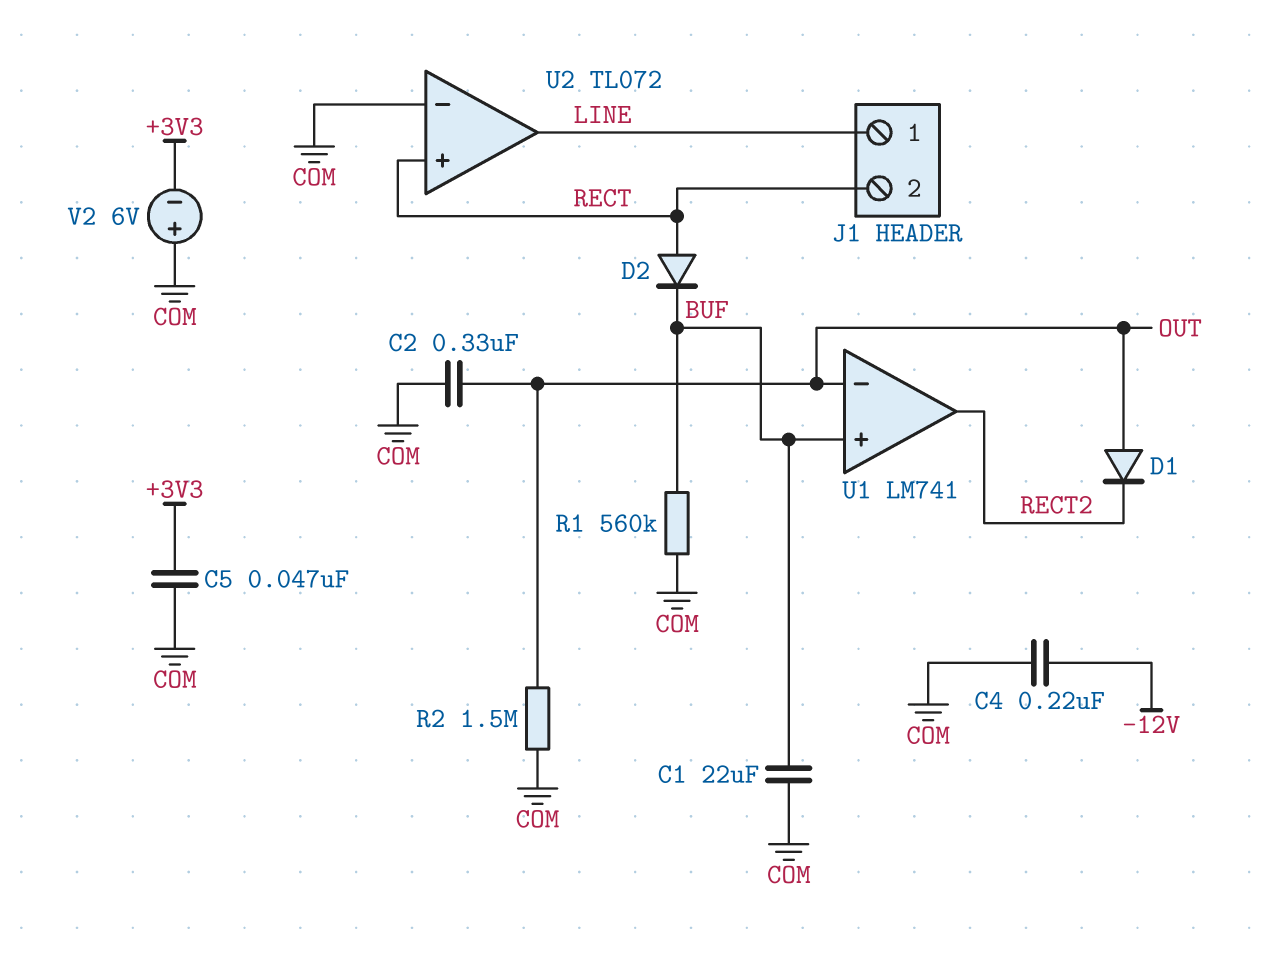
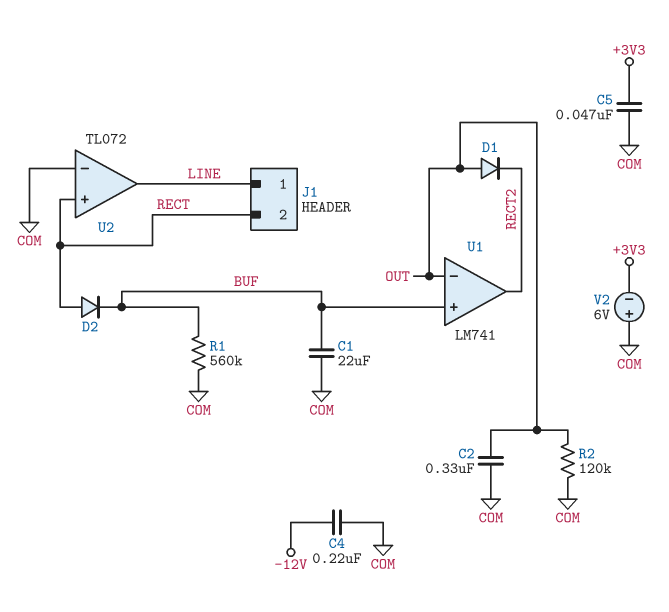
R2: 1.5M (COM, OUT) -> 120k (COM, OUT)

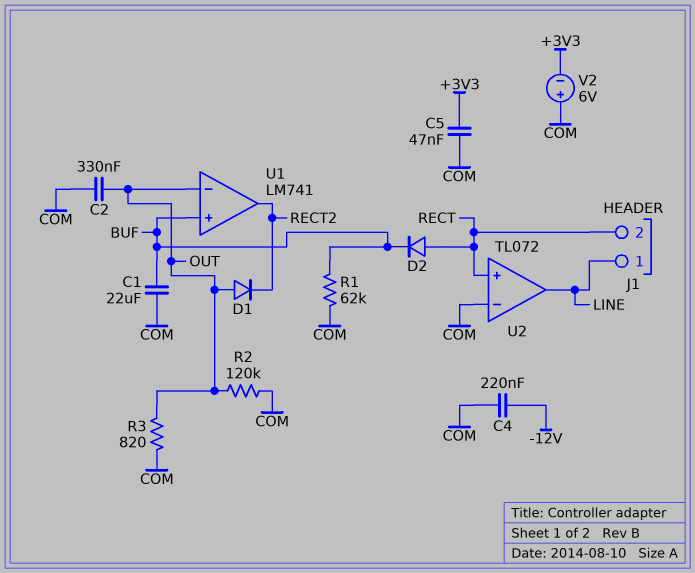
R1: 560k (BUF, COM) -> 62k (BUF, COM)
R3: none -> 820 (COM, OUT)

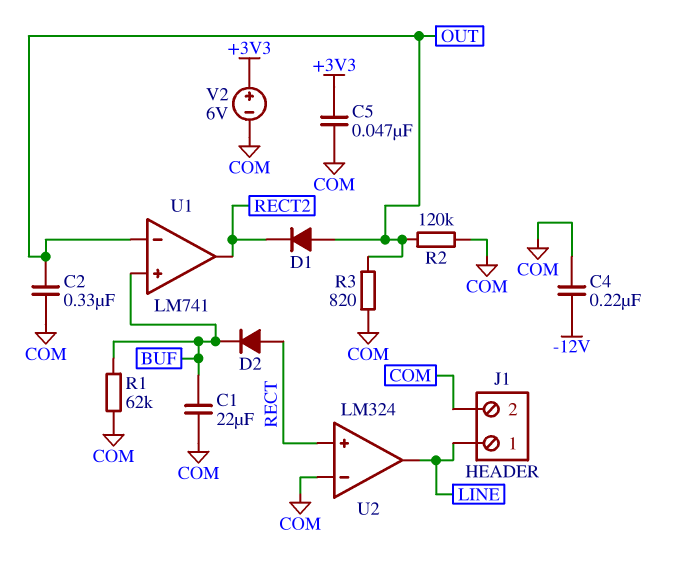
J1 pin 2: RECT -> COM
U2: TL072 -> LM324
V2: 6V (plus COM, minus +3V3) -> 6V (plus +3V3, minus COM)

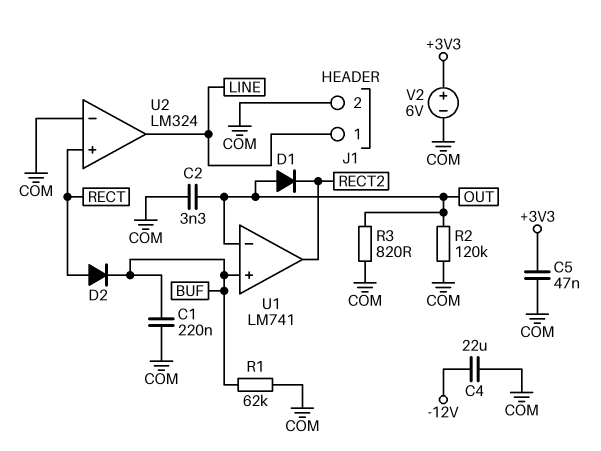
C1: 22uF (BUF, COM) -> 220nF (BUF, COM)
C2: 330nF (COM, OUT) -> 3.3nF (COM, OUT)
C4: 220nF (-12V, COM) -> 22uF (-12V, COM)

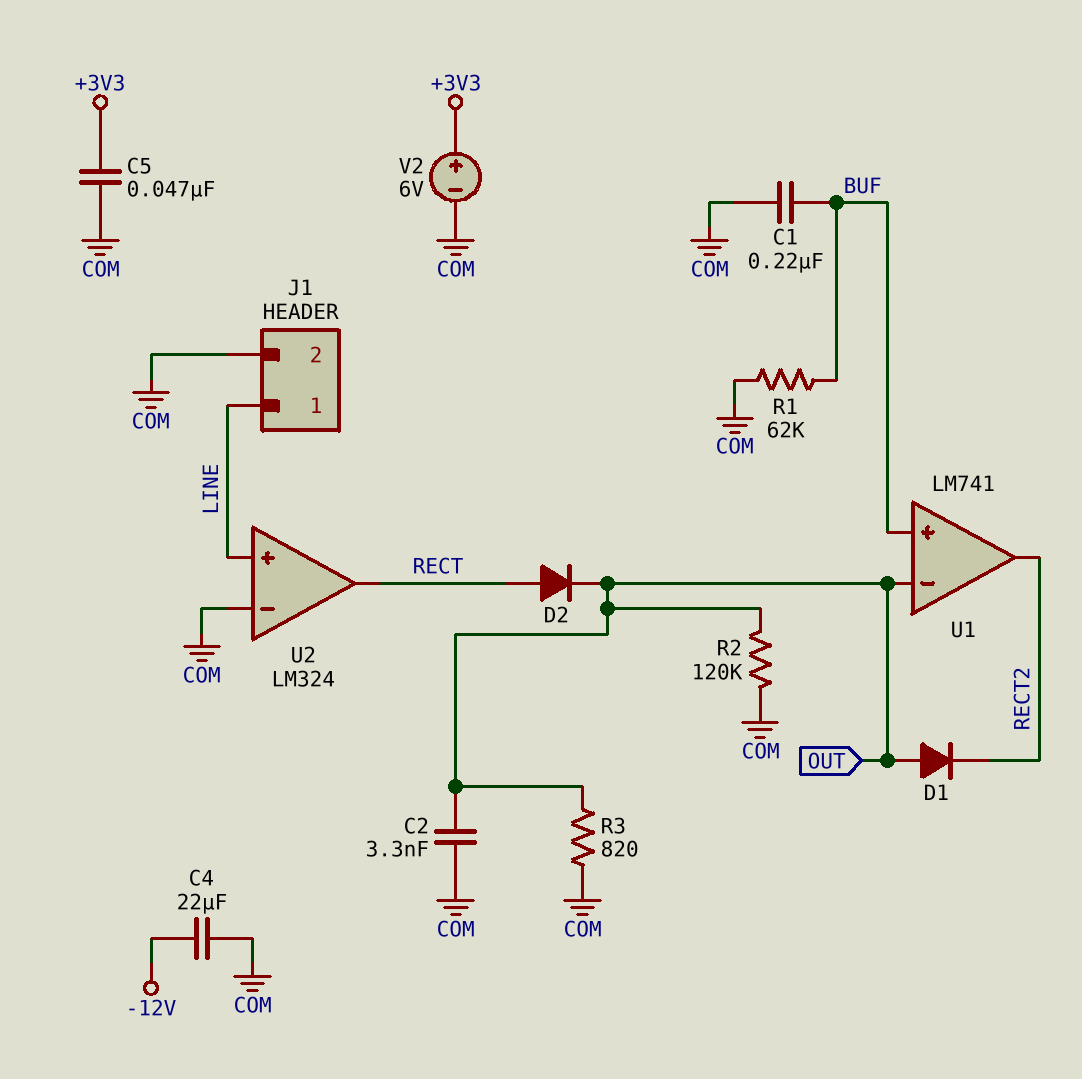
D2: diode (A RECT, K BUF) -> diode (A RECT, K OUT)
U2 pin in+: RECT -> LINE
U2 pin out: LINE -> RECT

